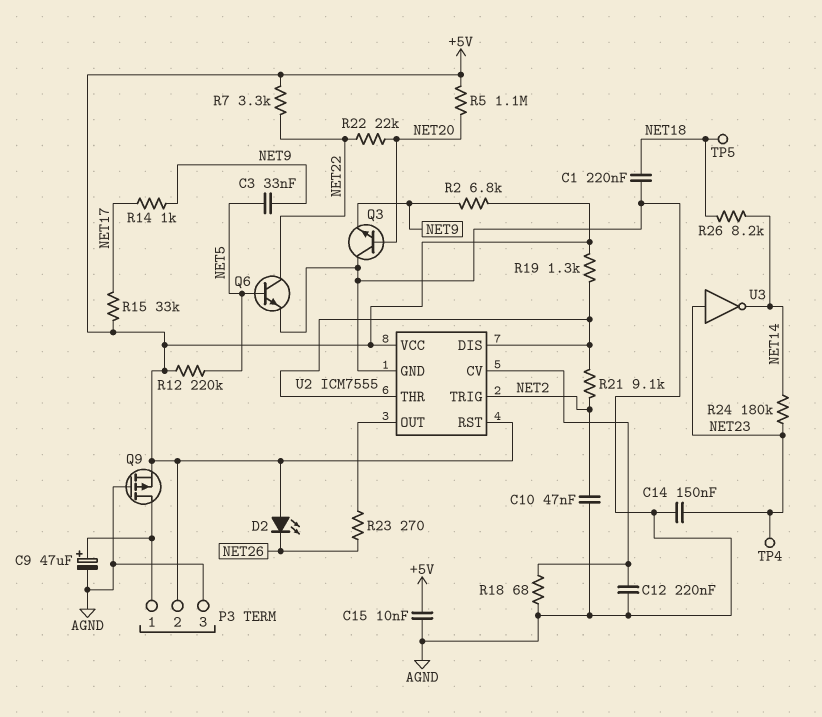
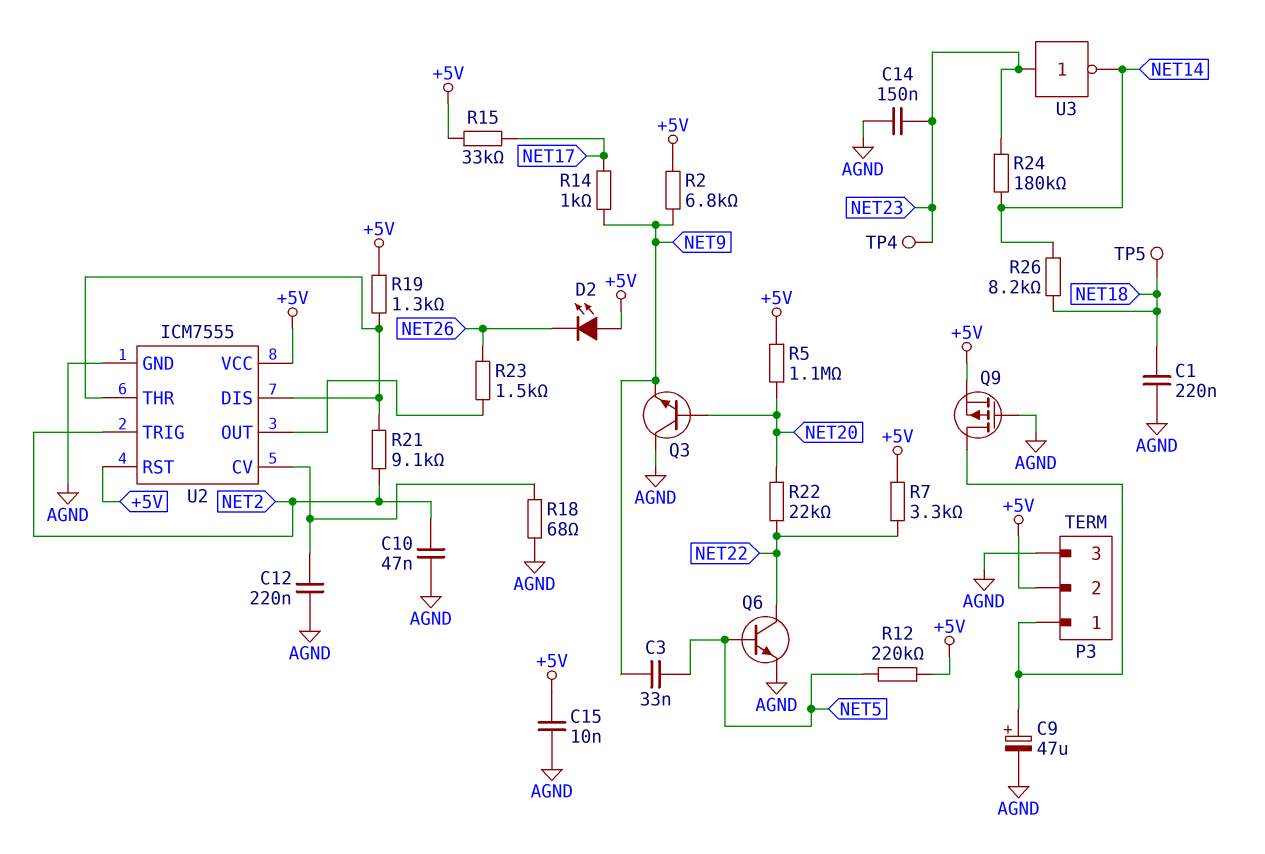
R23: 270 (NET26, U2/OUT) -> 1.5k (NET26, U2/OUT)

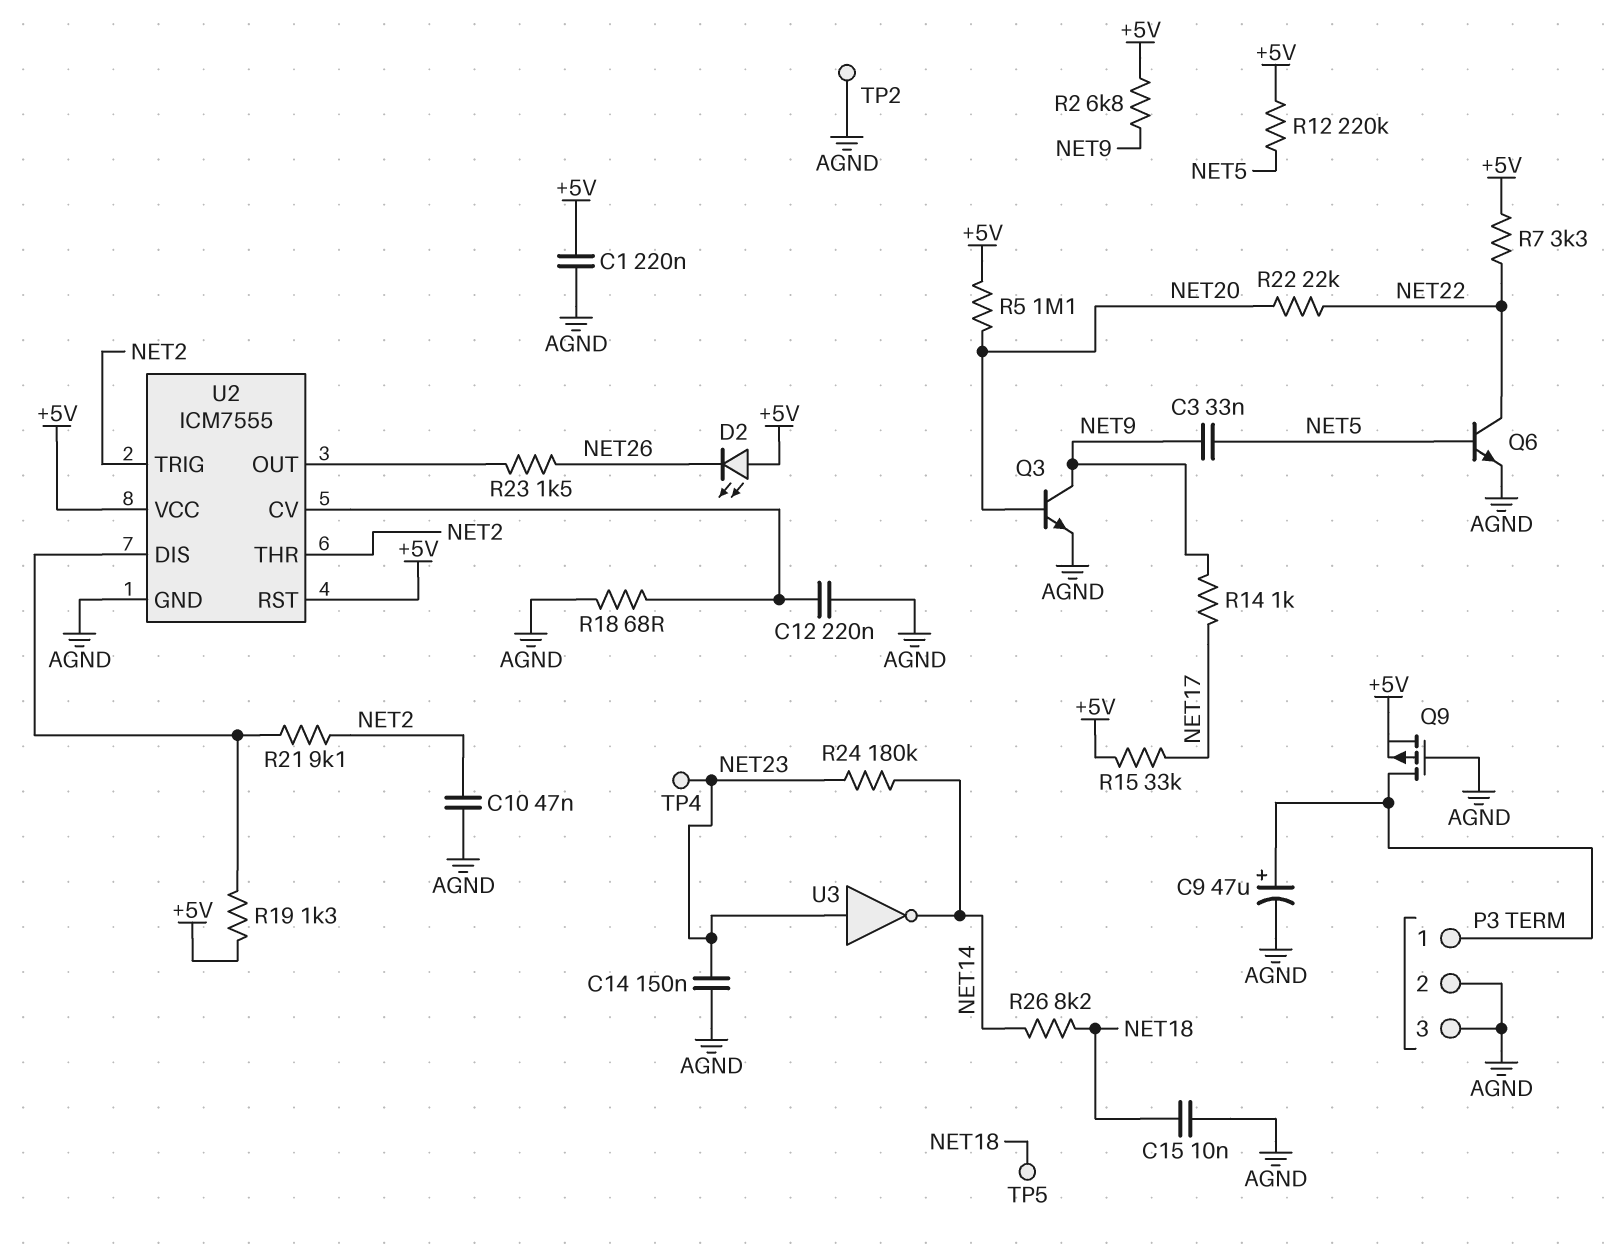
C1: 220nF (AGND, NET18) -> 220nF (+5V, AGND)
C15: 10nF (+5V, AGND) -> 10nF (AGND, NET18)
P3 pin 2: +5V -> AGND
Q3: NPN (B NET20, C AGND, E NET9) -> NPN (B NET20, C NET9, E AGND)
TP2: none -> test point (AGND)
U2 pin THR: U2/DIS -> NET2

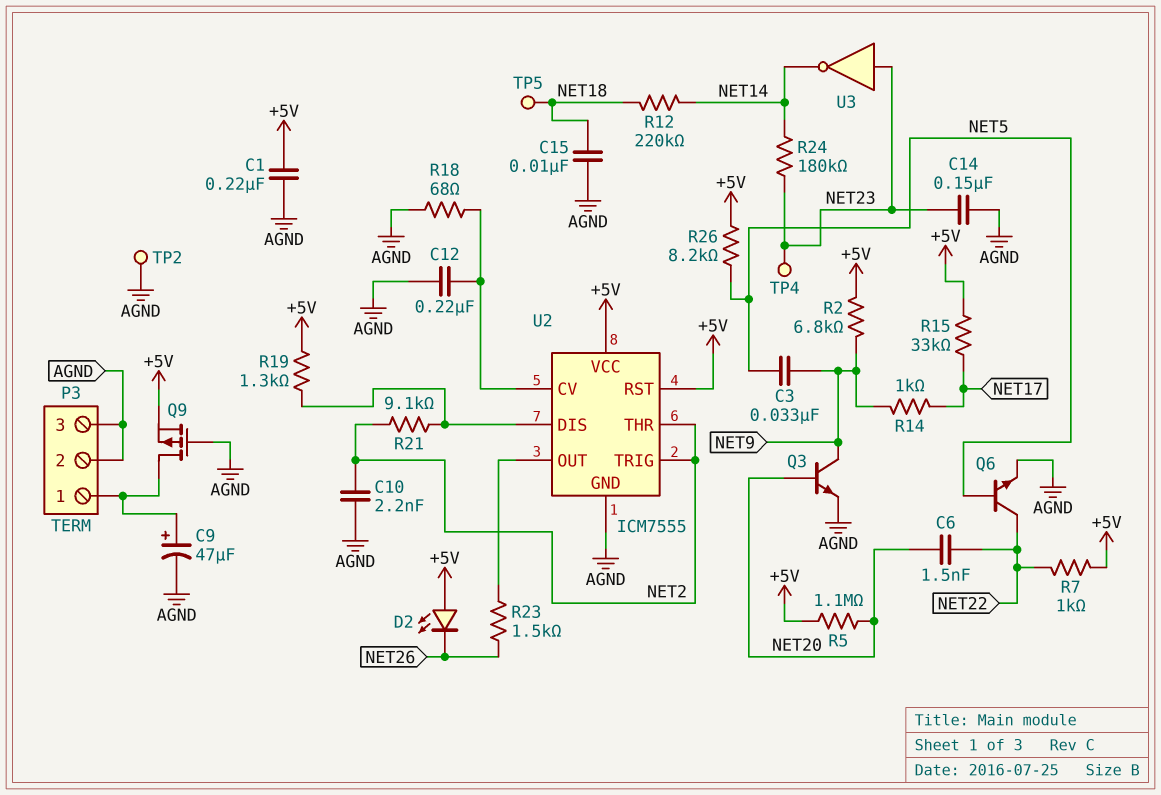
C6: none -> 1.5nF (NET20, NET22)
C10: 47nF (AGND, NET2) -> 2.2nF (AGND, NET2)
R7: 3.3k (+5V, NET22) -> 1k (+5V, NET22)
R12: 220k (+5V, NET5) -> 220k (NET14, NET18)
R22: 22k (NET20, NET22) -> none
R26: 8.2k (NET14, NET18) -> 8.2k (+5V, NET5)

